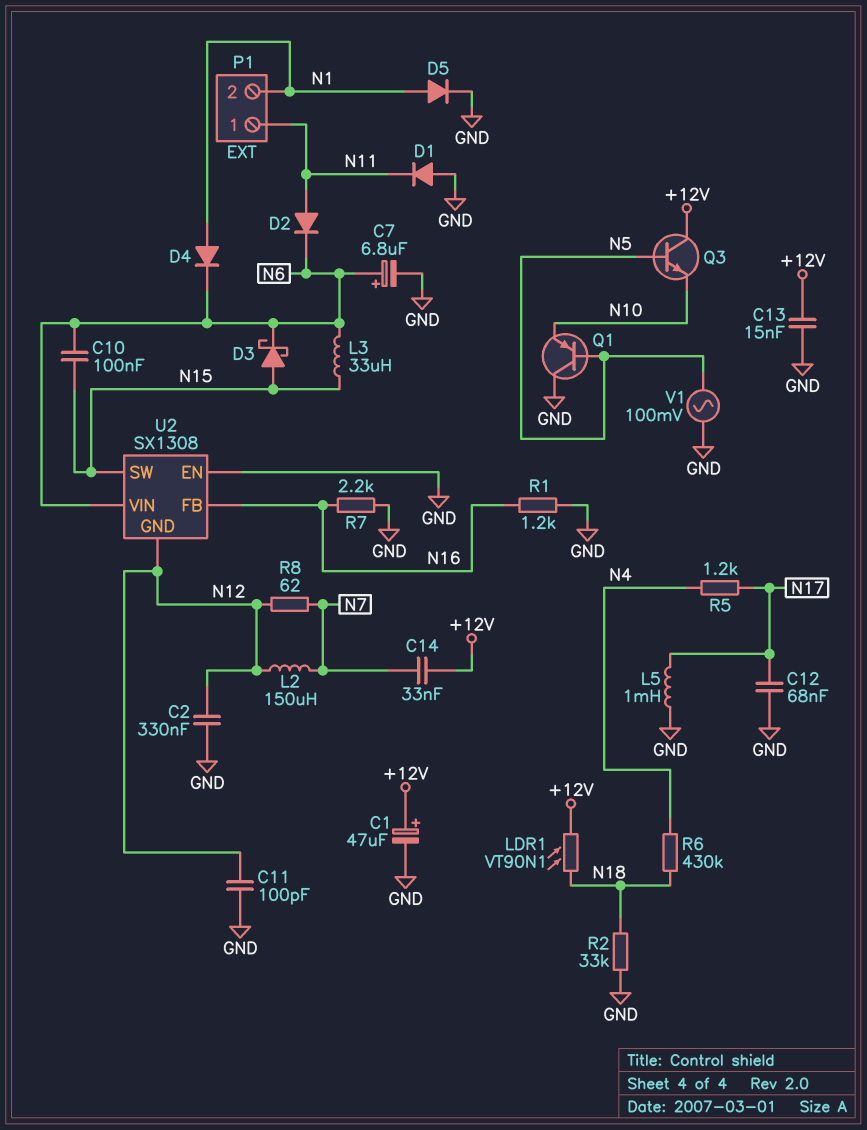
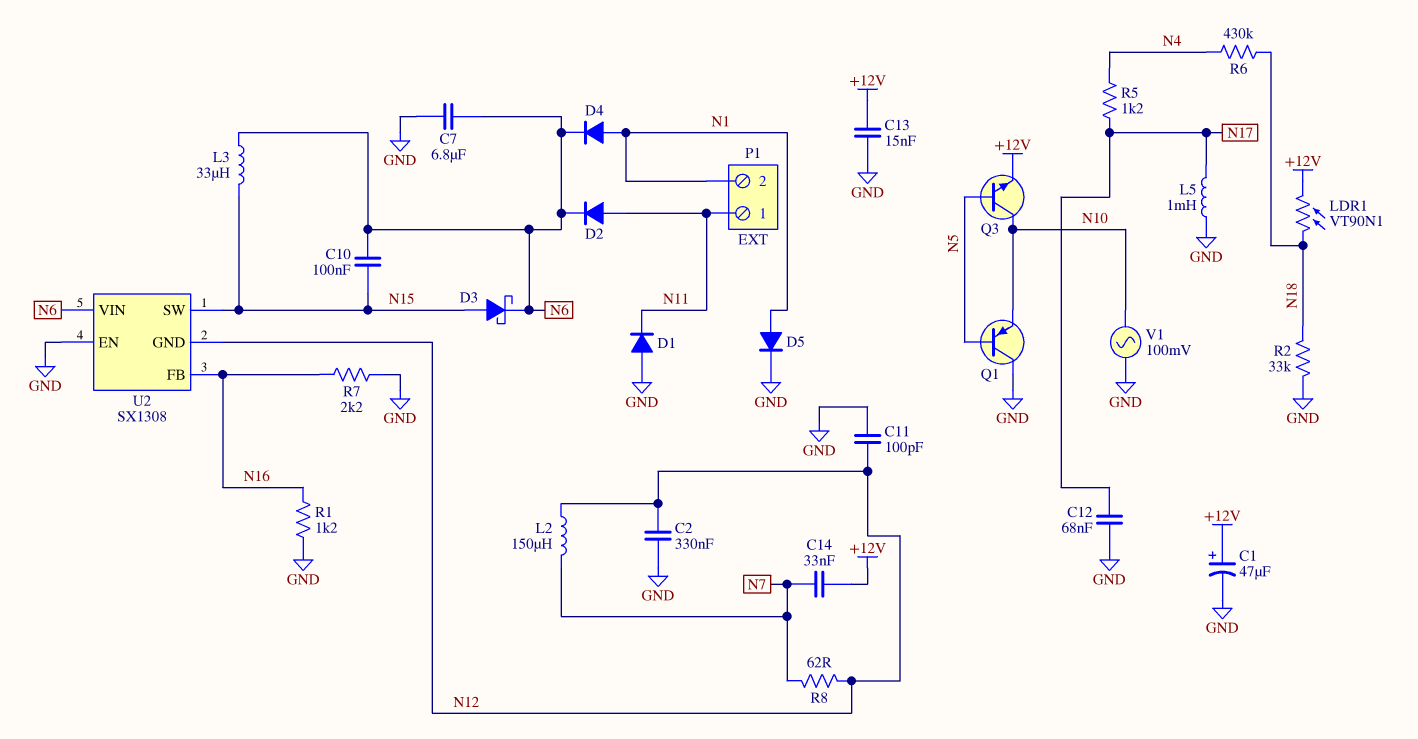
C7: 6.8uF (plus N6, minus GND) -> 6.8uF (GND, N6)
Q3: NPN (B N5, C +12V, E N10) -> NPN (B N5, C N10, E +12V)
V1: AC 100mV (GND, N5) -> AC 100mV (GND, N10)

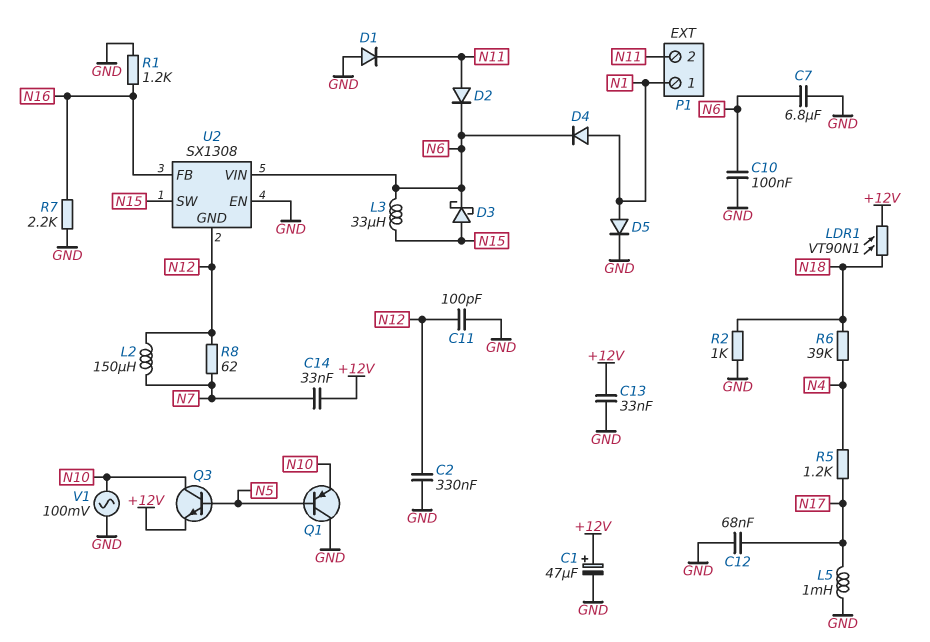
C10: 100nF (N6, N15) -> 100nF (GND, N6)
C13: 15nF (+12V, GND) -> 33nF (+12V, GND)
P1 pin 1: N11 -> N1
P1 pin 2: N1 -> N11
R2: 33k (GND, N18) -> 1k (GND, N18)
R6: 430k (N4, N18) -> 39k (N4, N18)

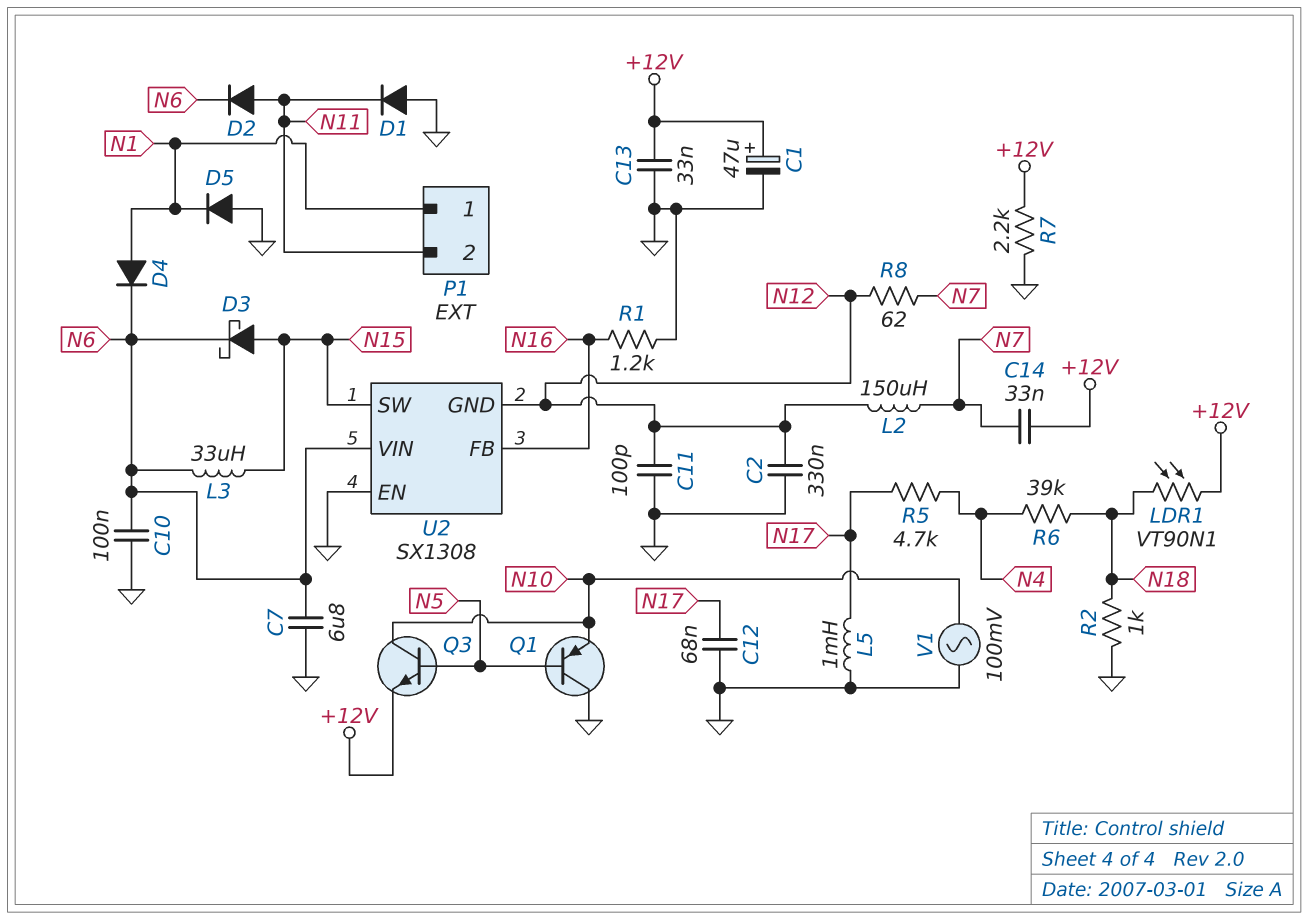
D5: diode (A N1, K GND) -> diode (A GND, K N1)
R5: 1.2k (N4, N17) -> 4.7k (N4, N17)
R7: 2.2k (GND, N16) -> 2.2k (+12V, GND)

